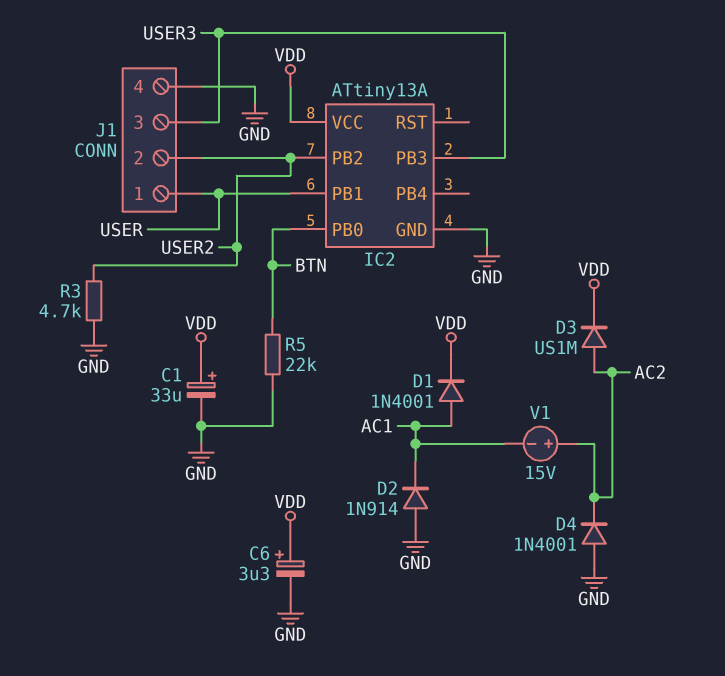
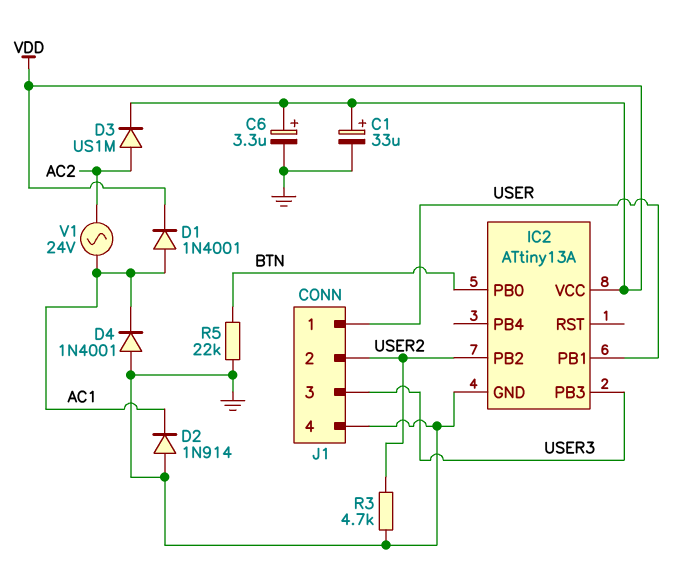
D4: diode 1N4001 (A GND, K AC2) -> diode 1N4001 (A GND, K AC1)
V1: 15V (plus AC2, minus AC1) -> AC 24V (AC1, AC2)

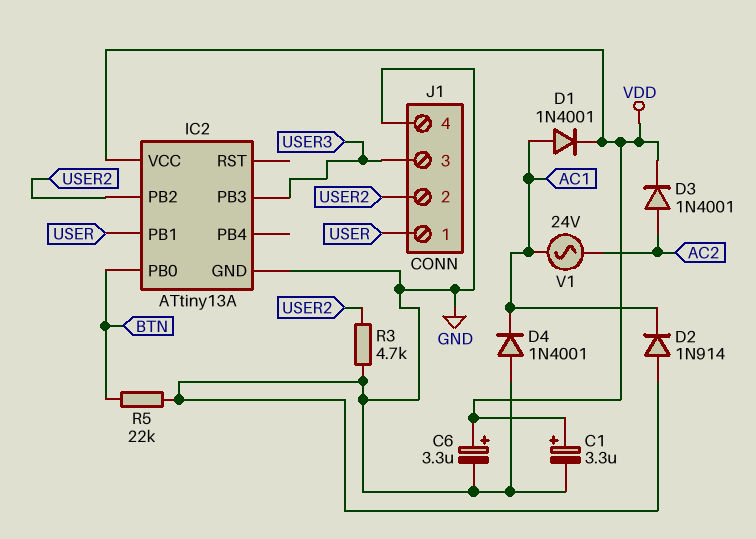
C1: 33uF (plus VDD, minus GND) -> 3.3uF (plus VDD, minus GND)
D3: diode US1M (A AC2, K VDD) -> diode 1N4001 (A AC2, K VDD)

